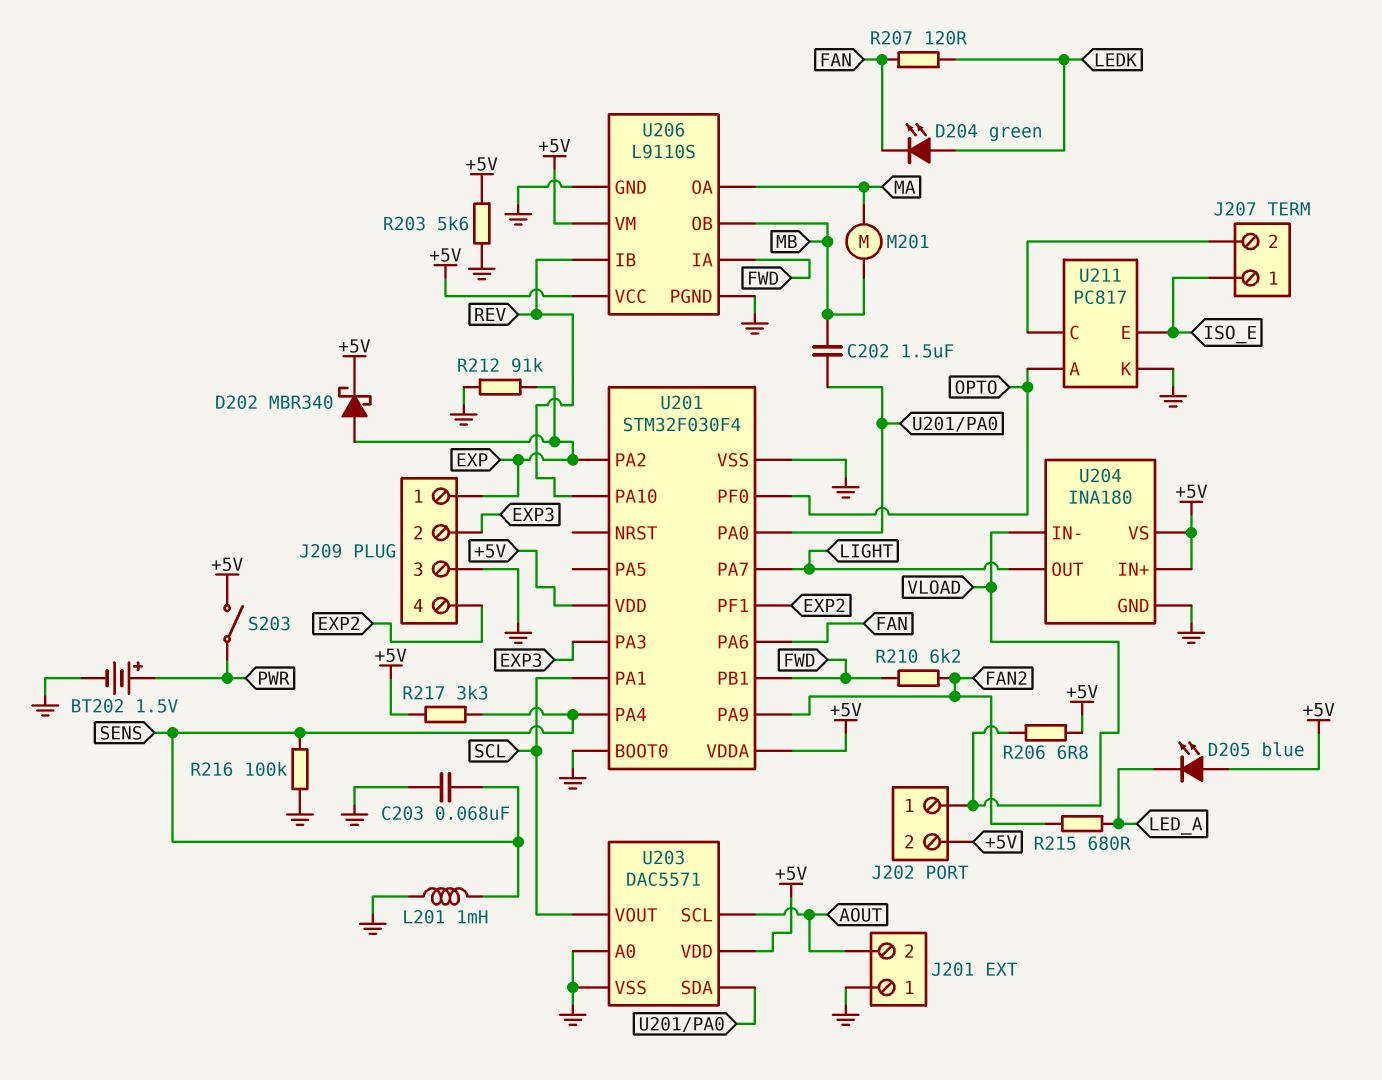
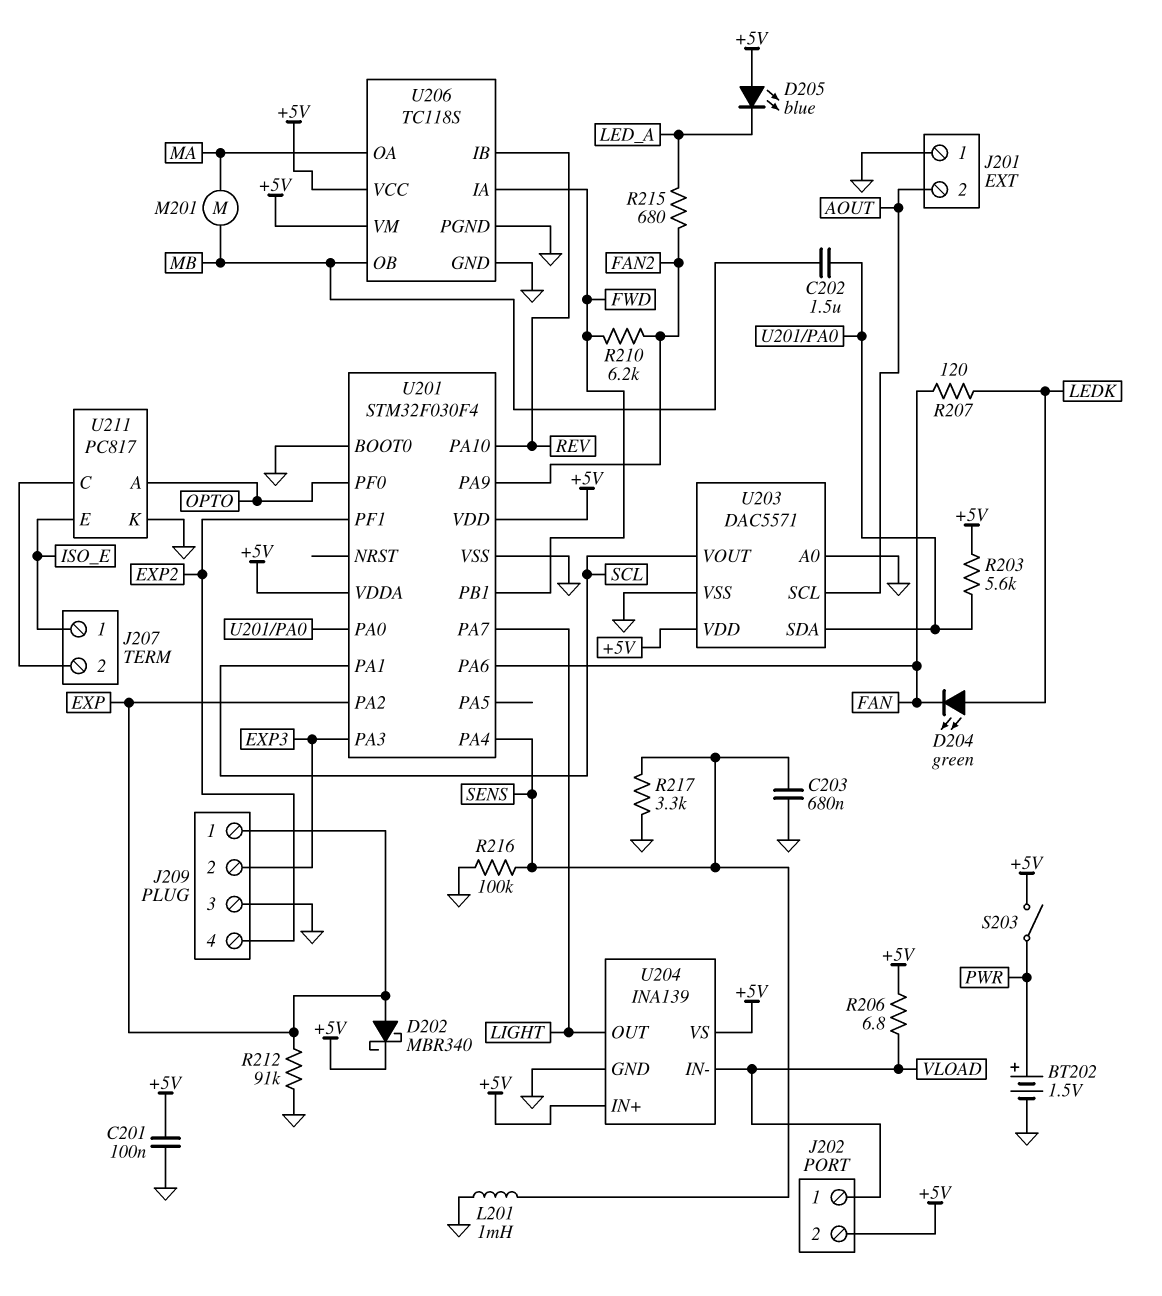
C201: none -> 100nF (+5V, GND)
C203: 68nF (GND, SENS) -> 680nF (GND, SENS)
R203: 5.6k (+5V, GND) -> 5.6k (+5V, U201/PA0)
R217: 3.3k (+5V, SENS) -> 3.3k (GND, SENS)
U204: INA180 -> INA139
U206: L9110S -> TC118S

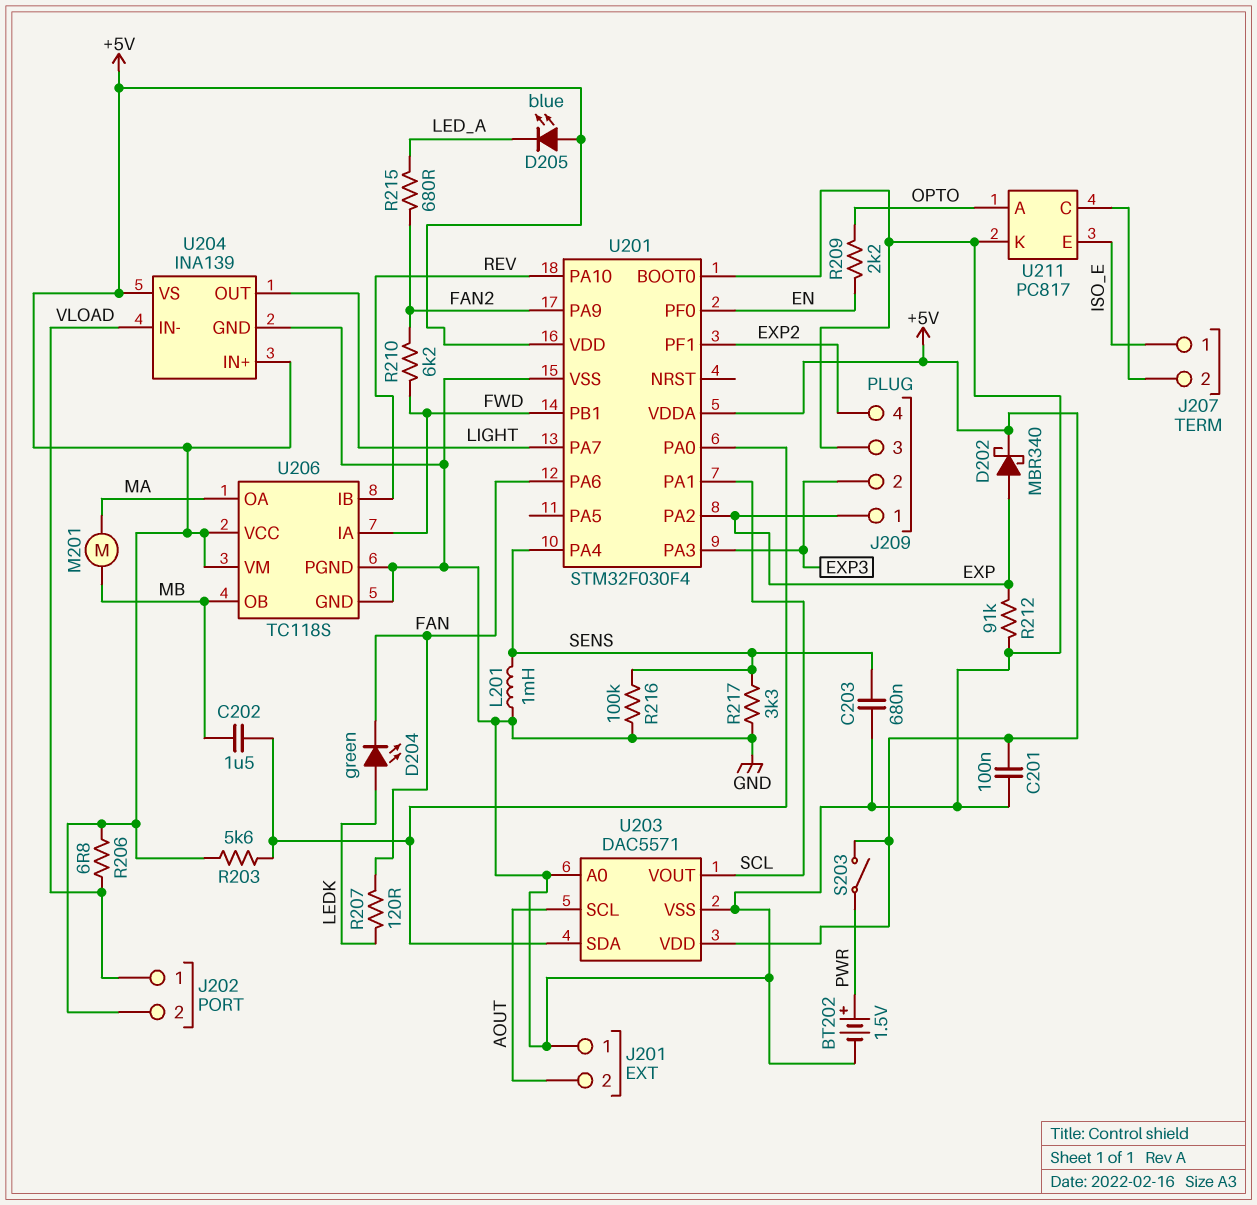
R209: none -> 2.2k (EN, OPTO)
U201 pin PF0: OPTO -> EN

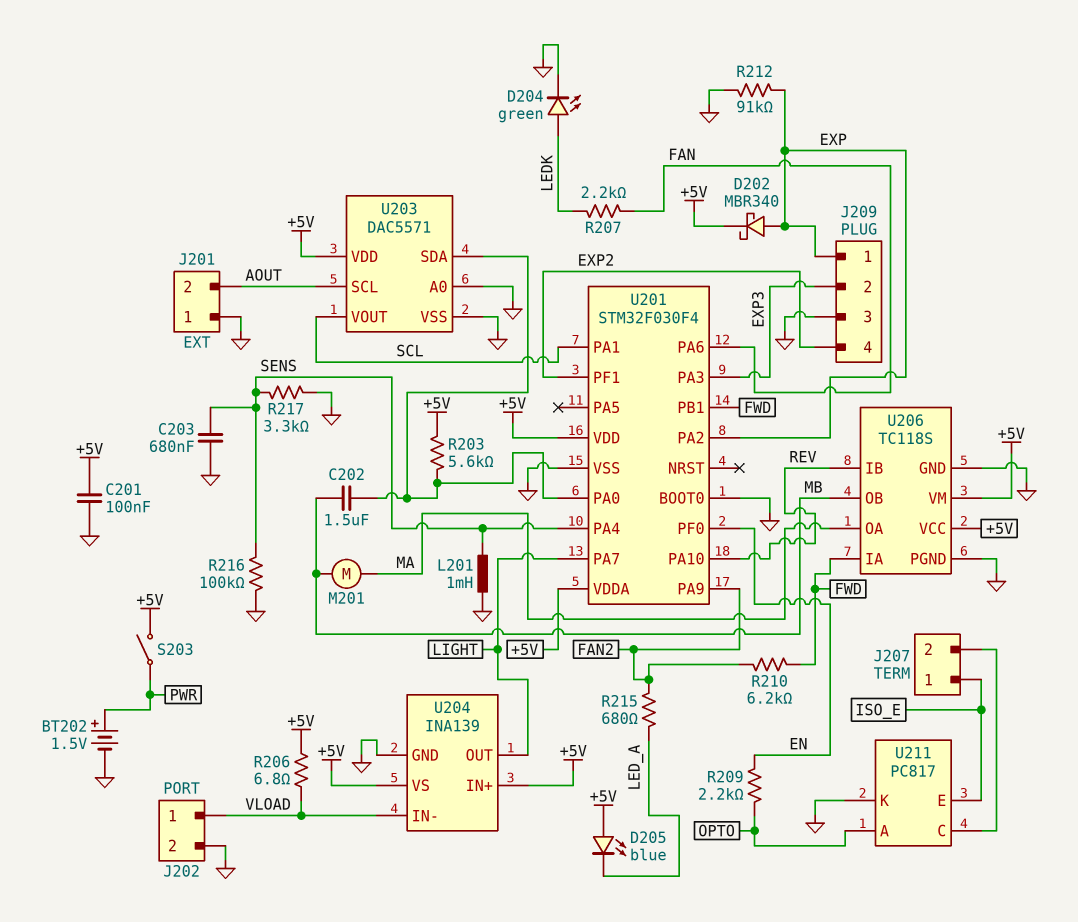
D204: LED green (A LEDK, K FAN) -> LED green (A LEDK, K GND)
J202 pin 2: +5V -> GND
R207: 120 (FAN, LEDK) -> 2.2k (FAN, LEDK)

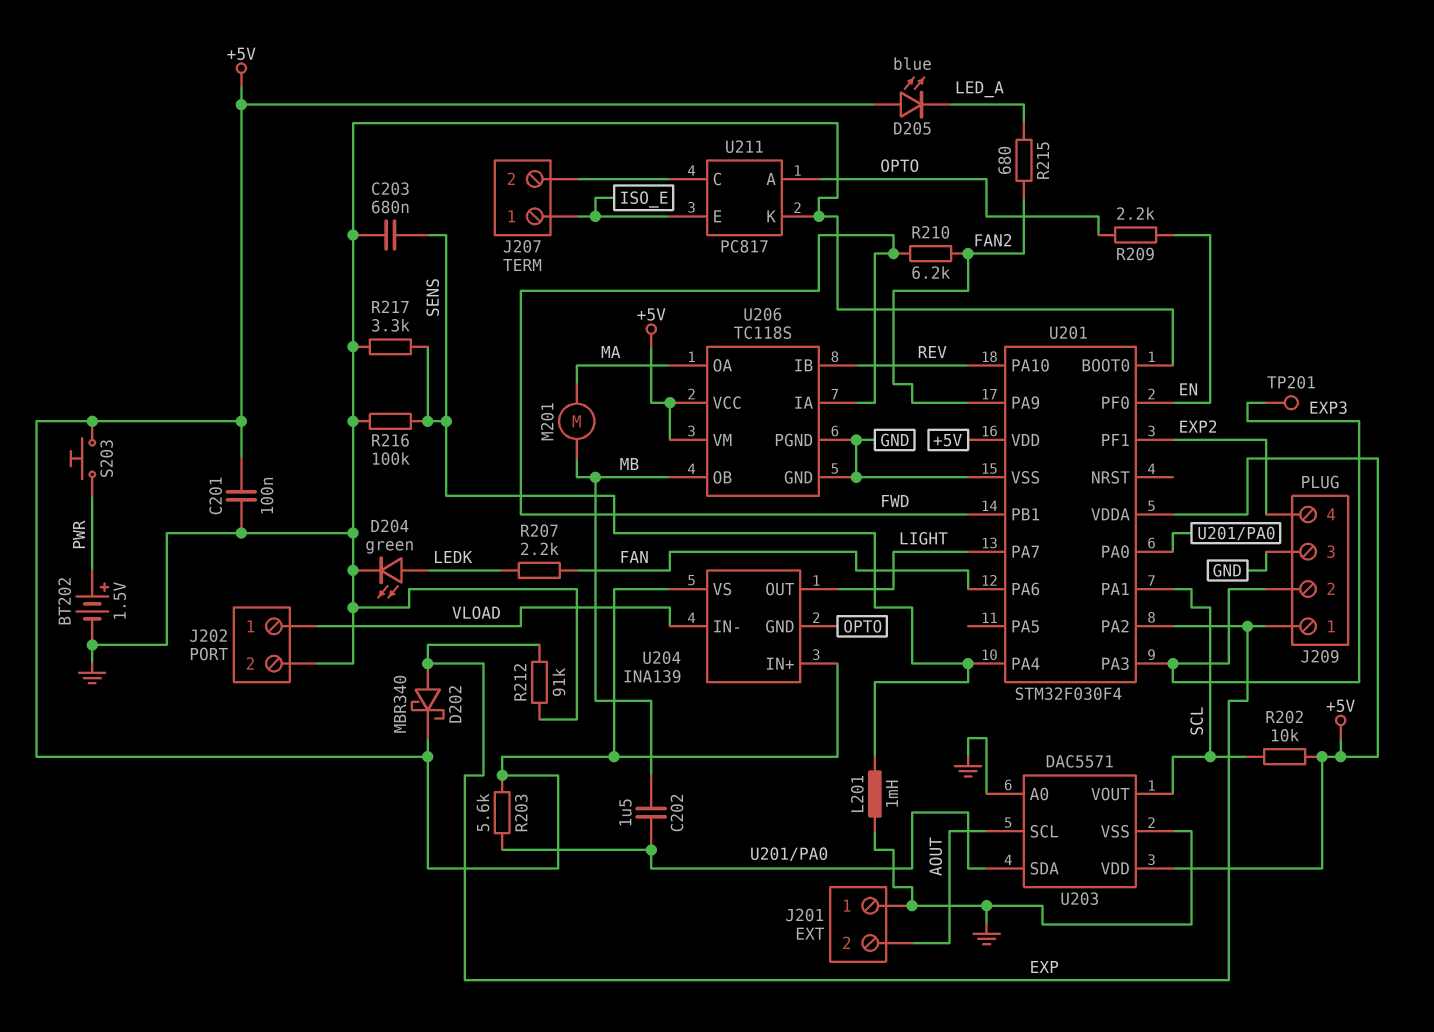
R202: none -> 10k (+5V, SCL)
R206: 6.8 (+5V, VLOAD) -> none
S203: switch (+5V, PWR) -> button (+5V, PWR)
TP201: none -> test point (EXP3)
U204 pin GND: GND -> OPTO

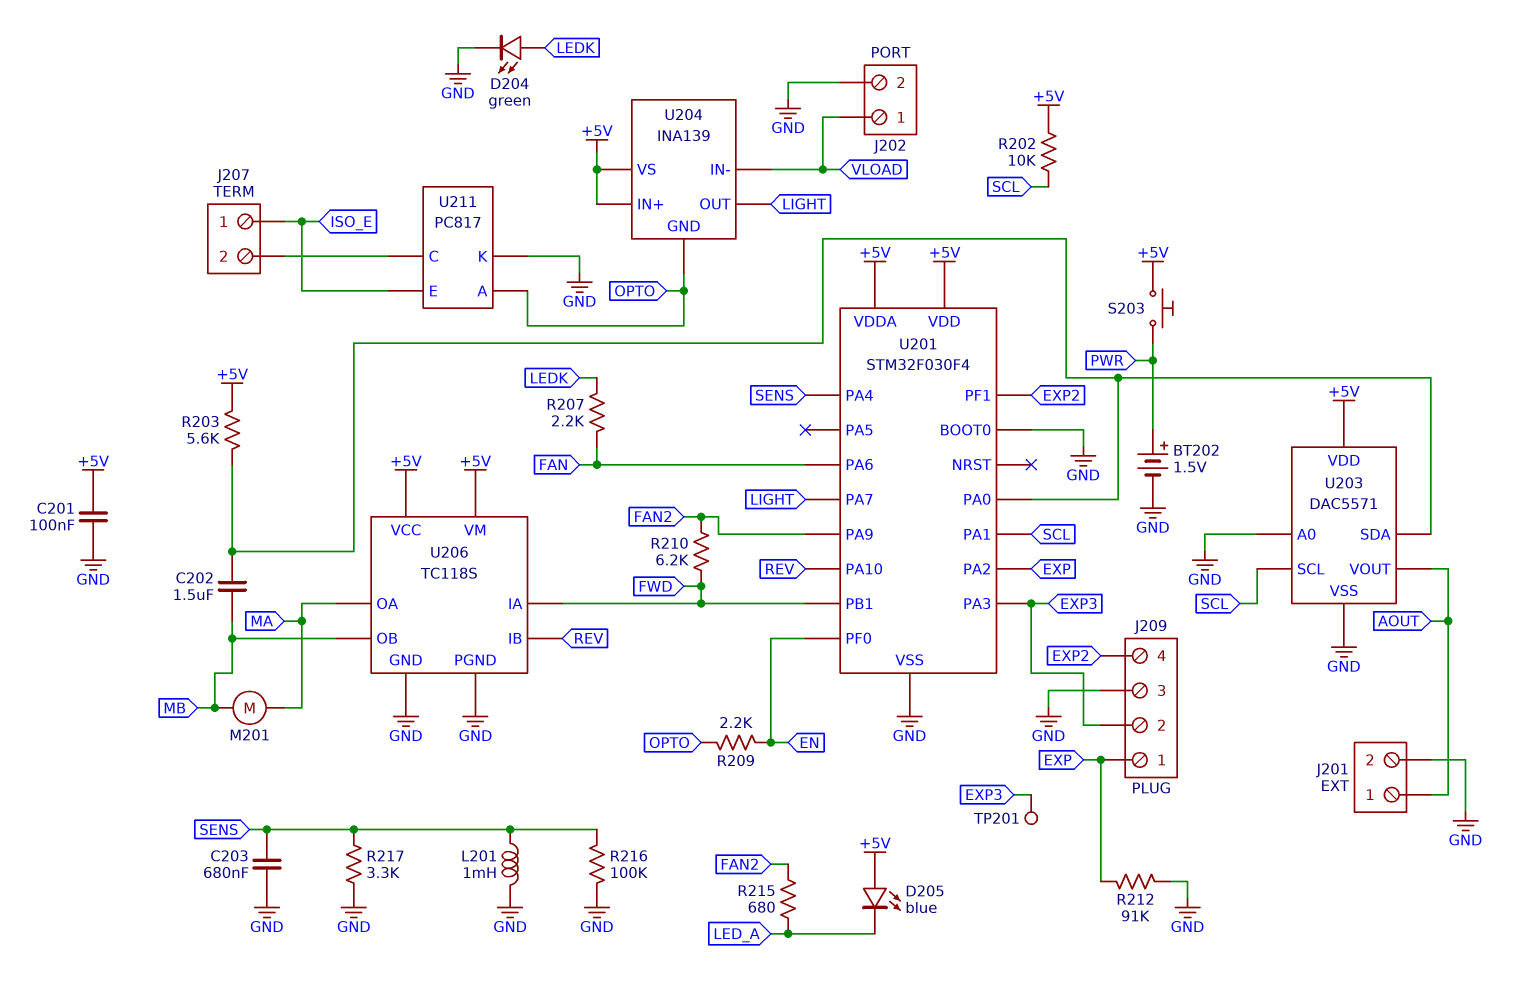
D202: schottky MBR340 (A EXP, K +5V) -> none
J201 pin 1: GND -> AOUT
J201 pin 2: AOUT -> GND
U203 pin SCL: AOUT -> SCL
U203 pin VOUT: SCL -> AOUT

